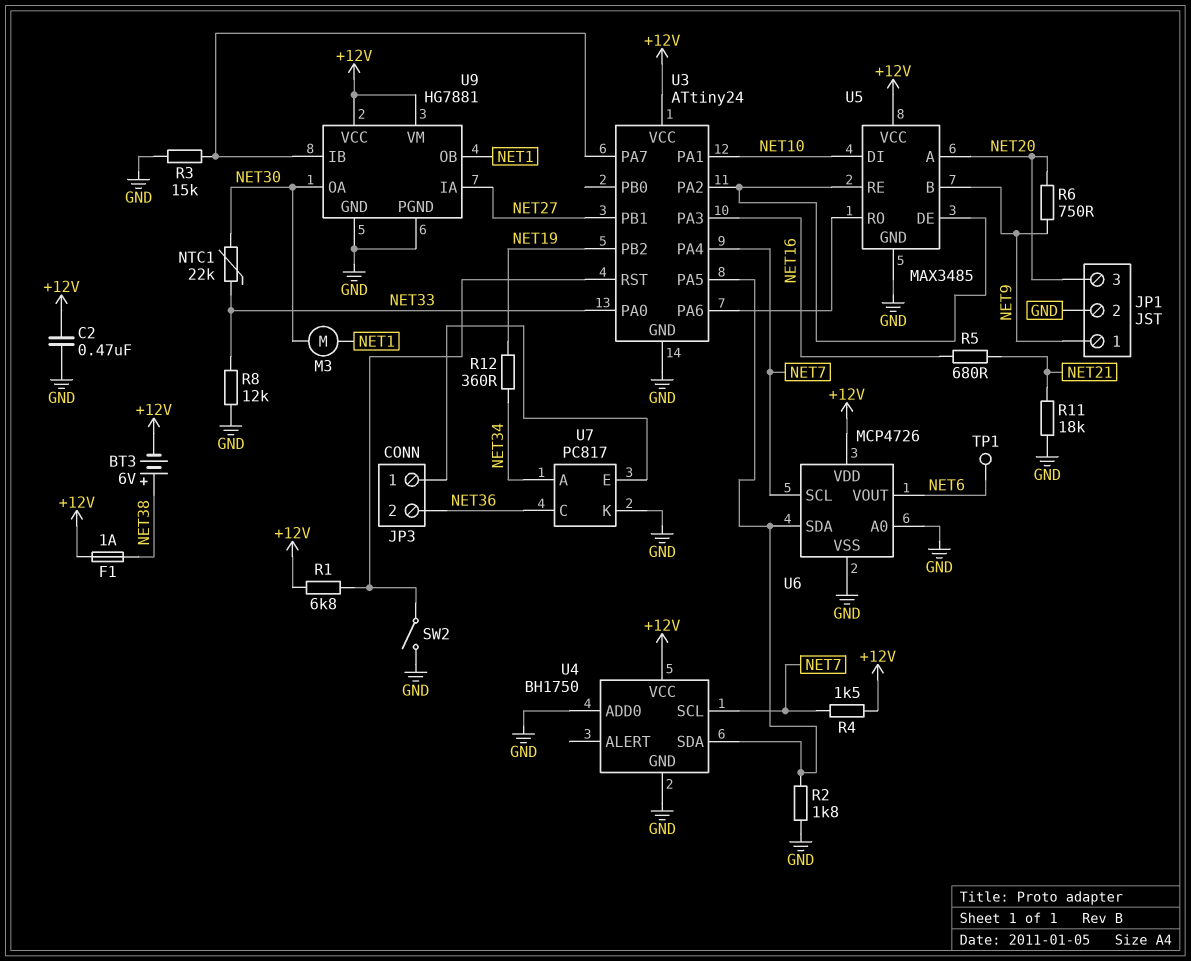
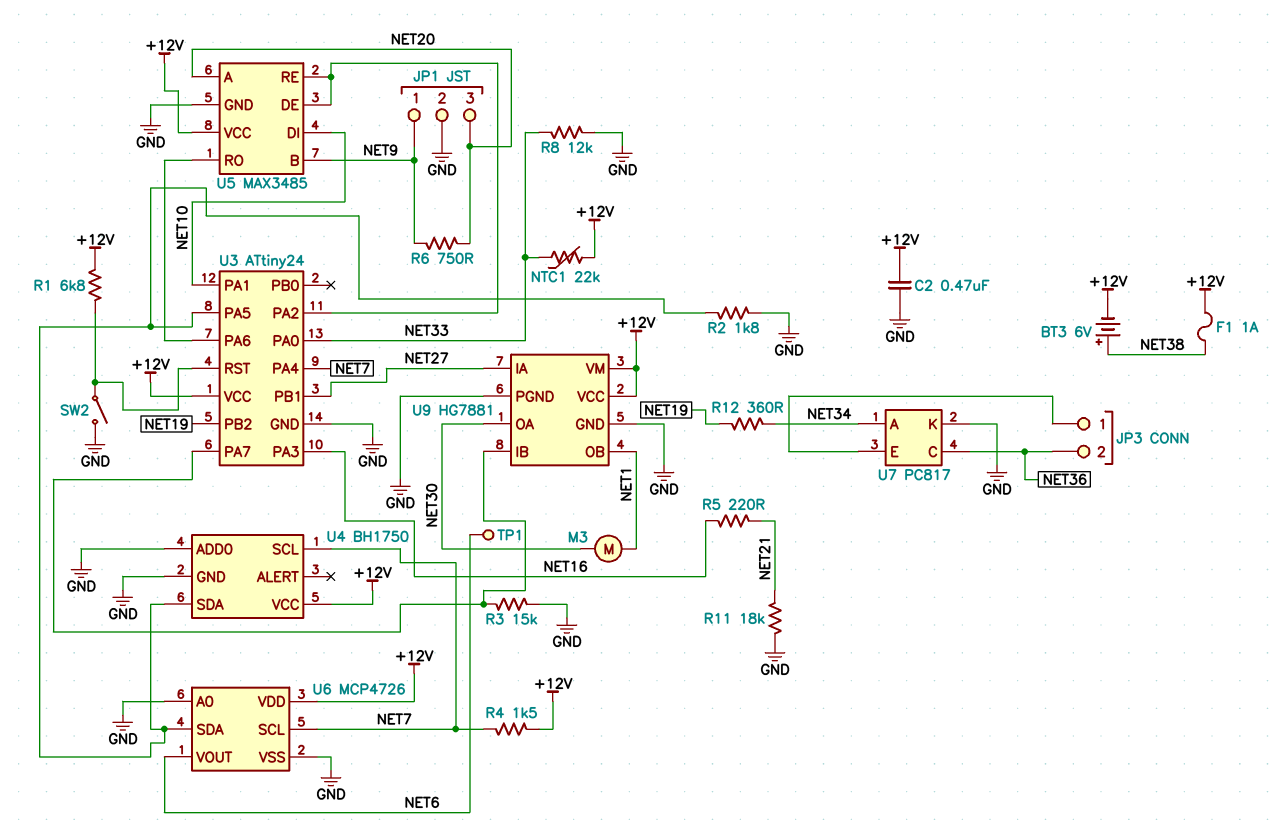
NTC1: 22k (NET30, NET33) -> 22k (+12V, NET33)
R5: 680 (NET16, NET21) -> 220 (NET16, NET21)

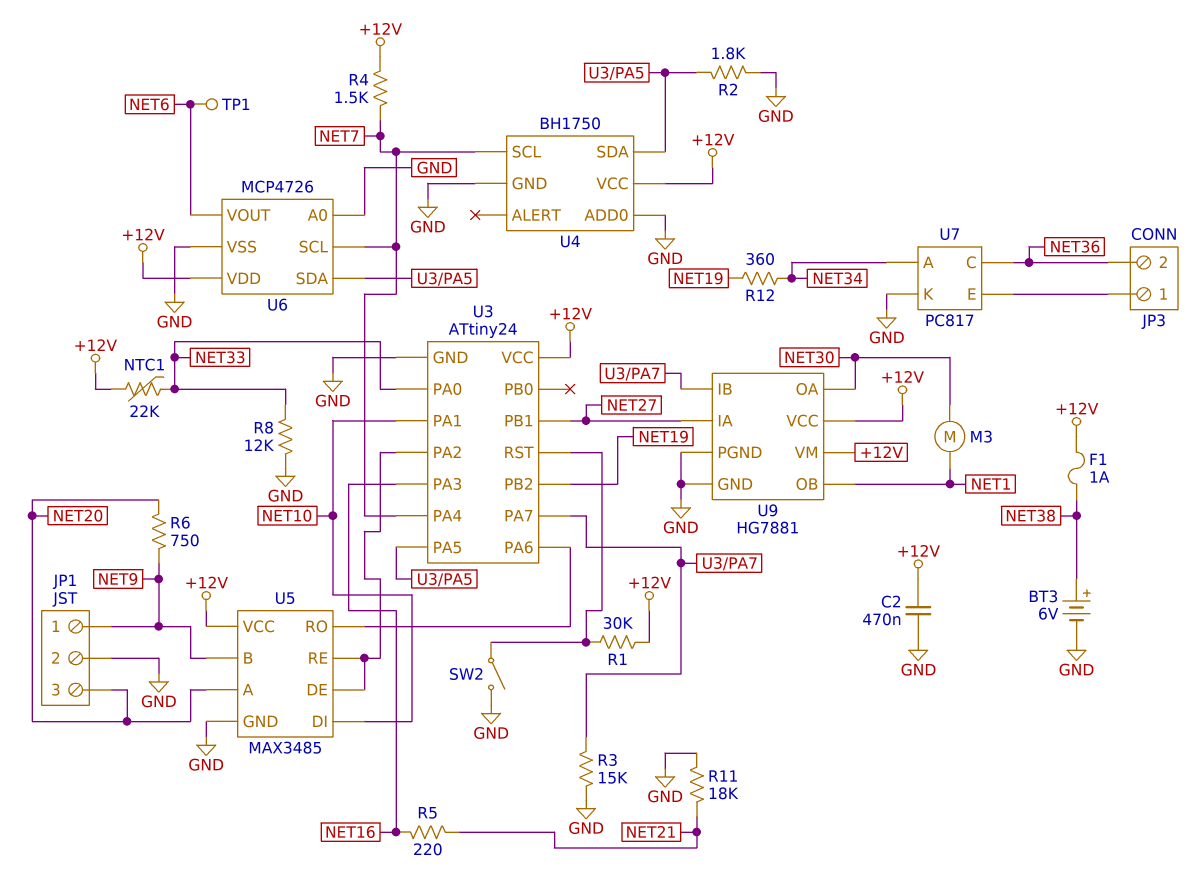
BT3: 6V (plus NET38, minus +12V) -> 6V (plus NET38, minus GND)
R1: 6.8k (+12V, U3/RST) -> 30k (+12V, U3/RST)

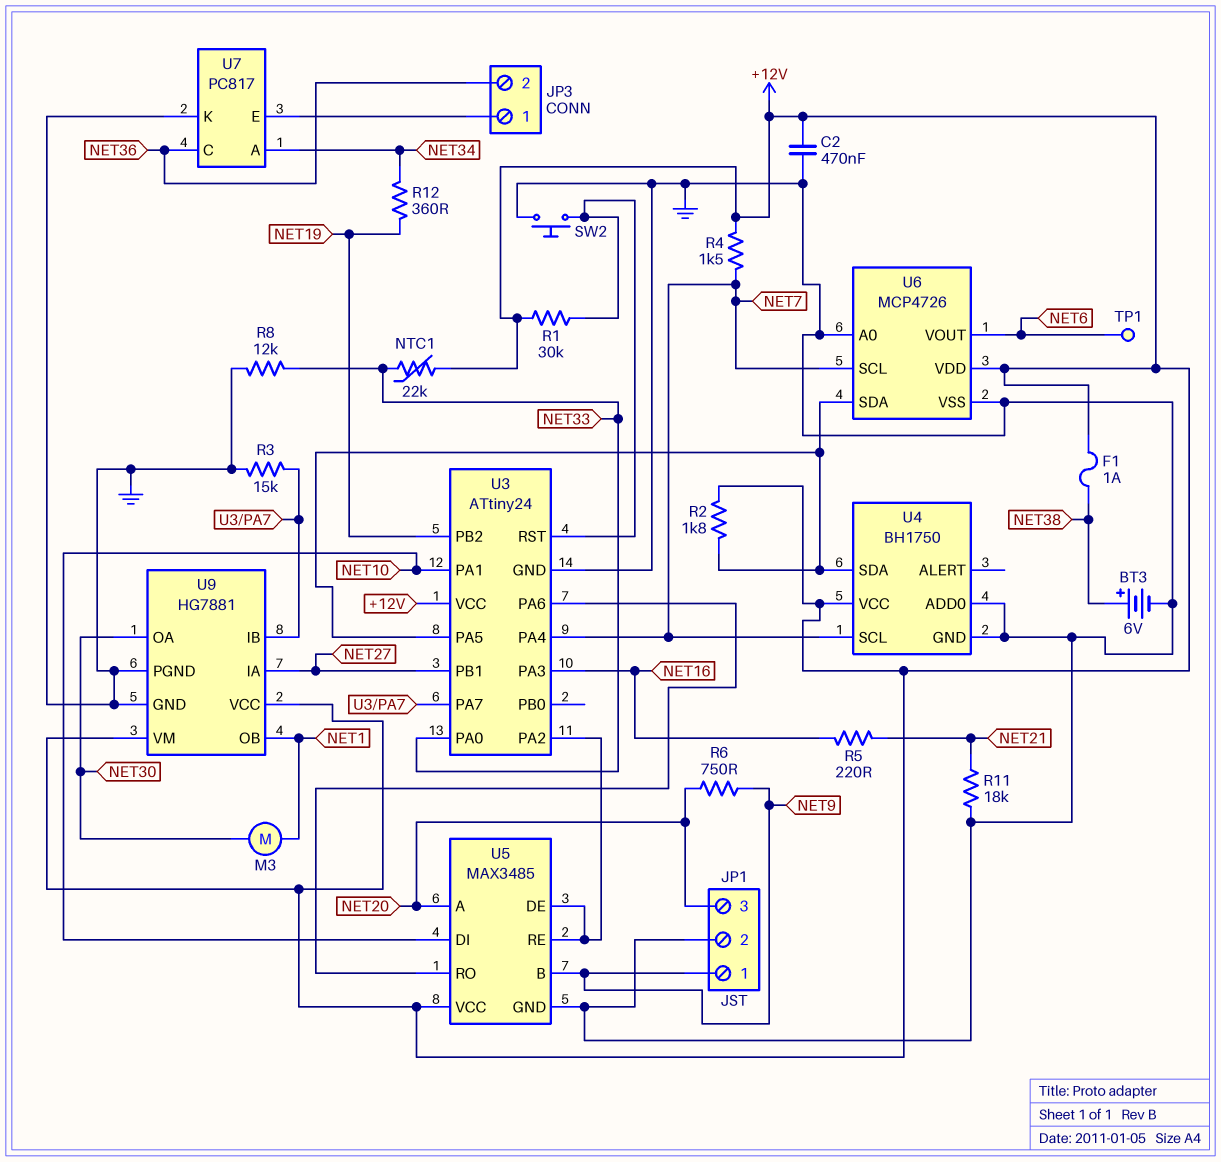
R2: 1.8k (GND, U3/PA5) -> 1.8k (+12V, U3/PA5)
SW2: switch (GND, U3/RST) -> button (GND, U3/RST)

